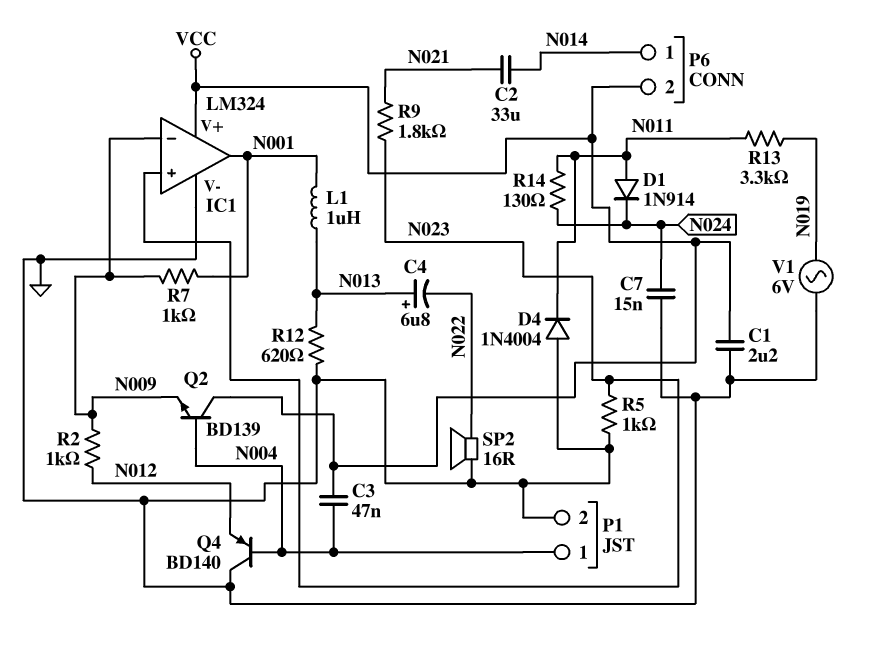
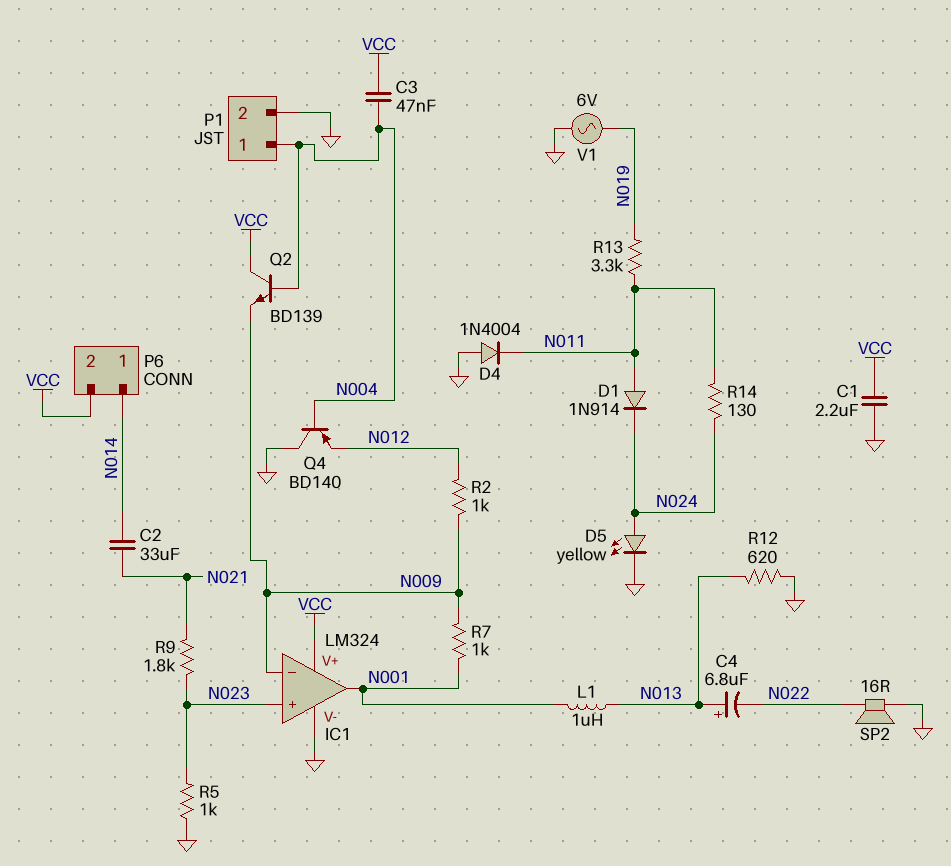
C7: 15nF (GND, N024) -> none
D5: none -> LED yellow (A N024, K GND)

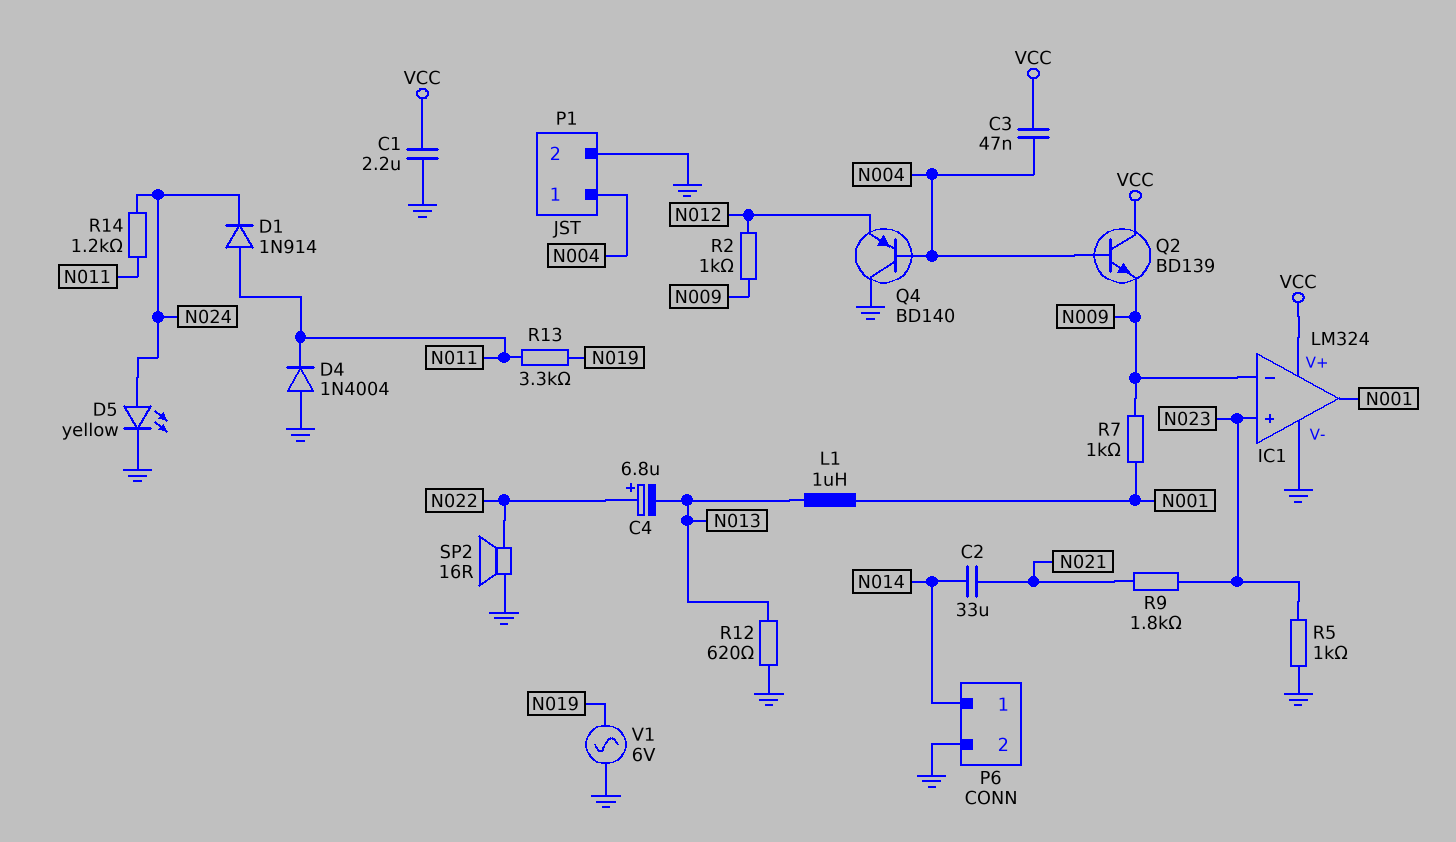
C4: 6.8uF (plus N013, minus N022) -> 6.8uF (plus N022, minus N013)
P6 pin 2: VCC -> GND
R14: 130 (N011, N024) -> 1.2k (N011, N024)

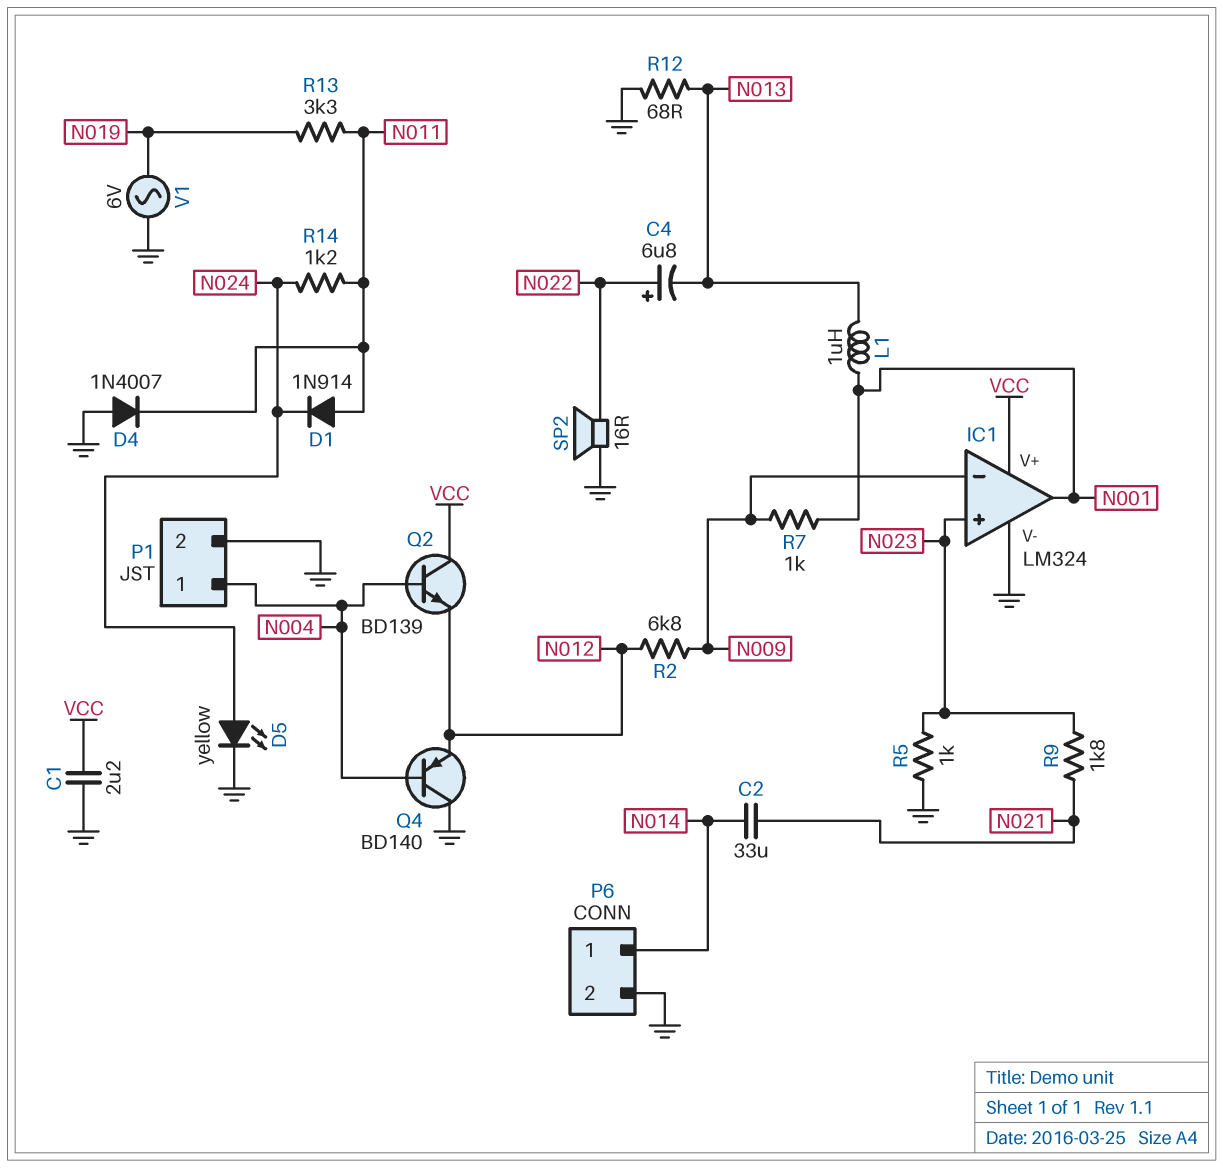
C3: 47nF (N004, VCC) -> none
D4: diode 1N4004 (A GND, K N011) -> diode 1N4007 (A GND, K N011)
Q2: NPN BD139 (B N004, C VCC, E N009) -> NPN BD139 (B N004, C VCC, E N012)
R2: 1k (N009, N012) -> 6.8k (N009, N012)
R12: 620 (GND, N013) -> 68 (GND, N013)

